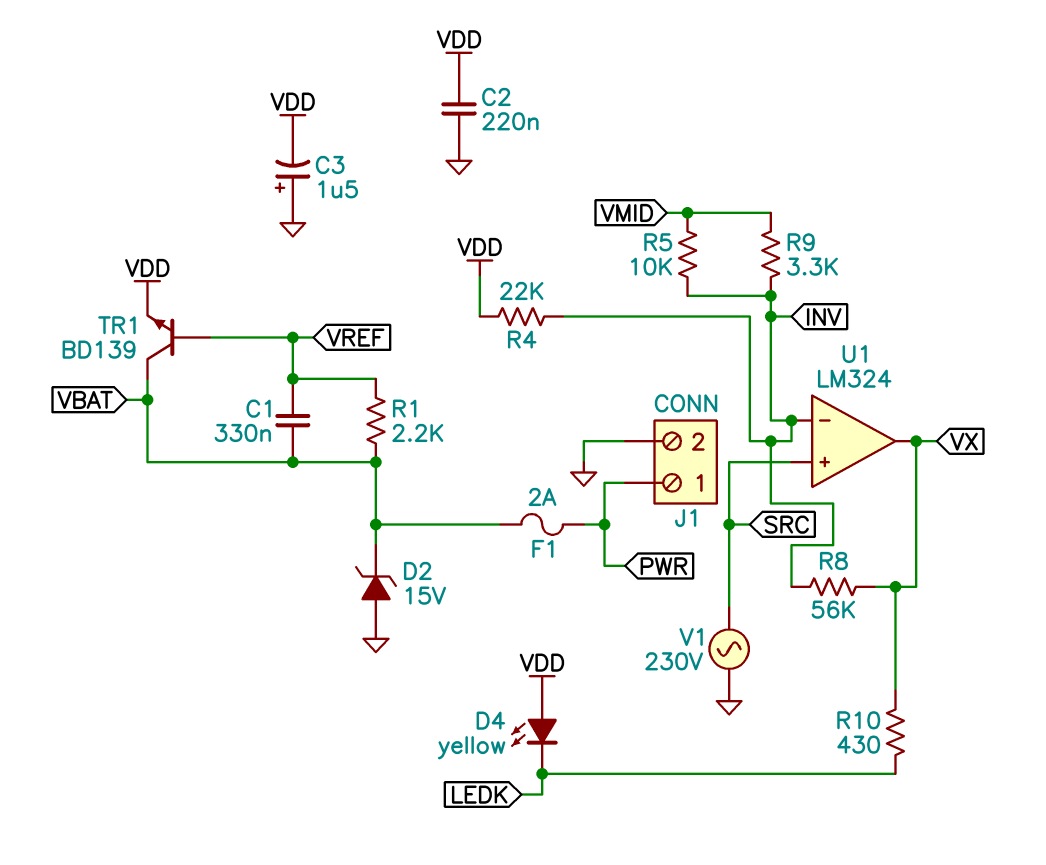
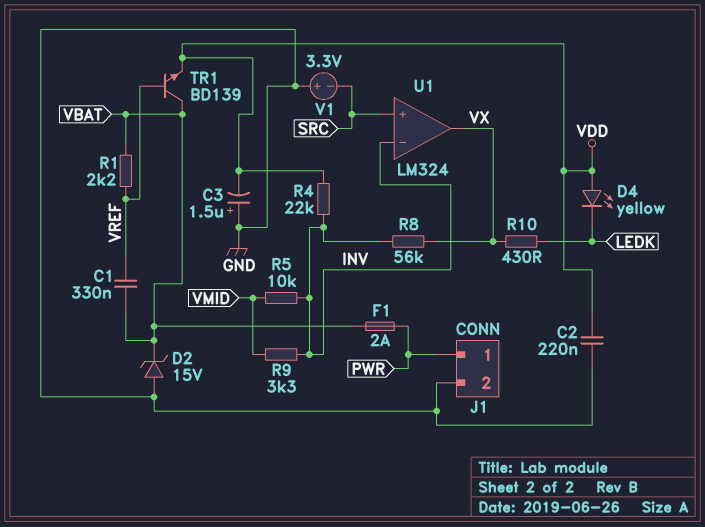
V1: AC 230V (GND, SRC) -> 3.3V (plus GND, minus SRC)

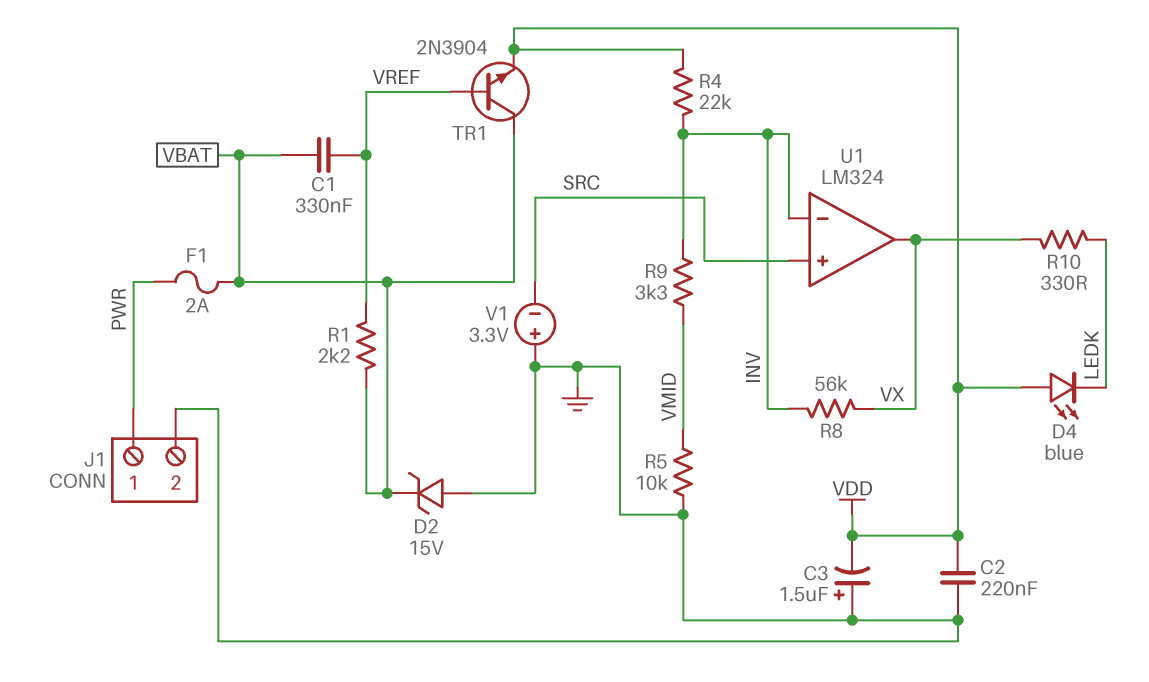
D4: LED yellow (A VDD, K LEDK) -> LED blue (A VDD, K LEDK)
R5: 10k (INV, VMID) -> 10k (GND, VMID)
R10: 430 (LEDK, VX) -> 330 (LEDK, VX)
TR1: NPN BD139 (B VREF, C VBAT, E VDD) -> NPN 2N3904 (B VREF, C VBAT, E VDD)

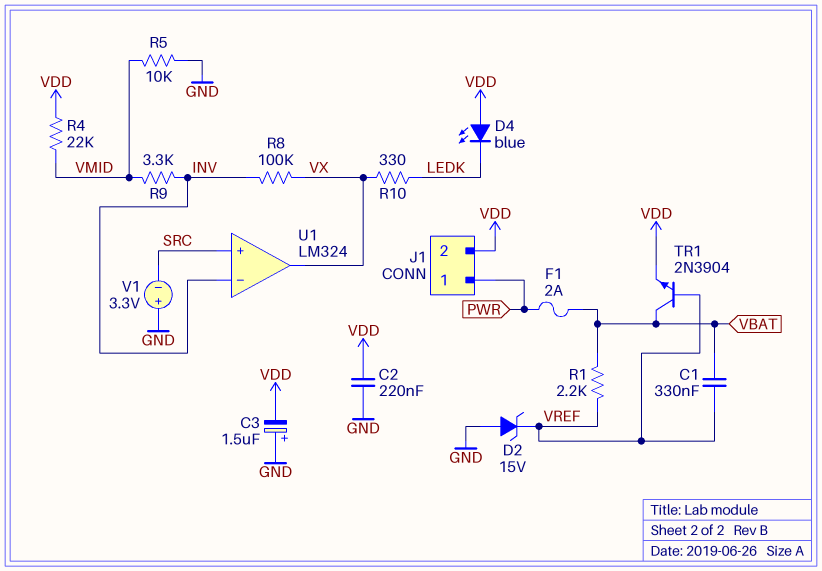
D2: zener 15V (A GND, K VBAT) -> zener 15V (A GND, K VREF)
J1 pin 2: GND -> VDD
R4: 22k (INV, VDD) -> 22k (VDD, VMID)
R8: 56k (INV, VX) -> 100k (INV, VX)

